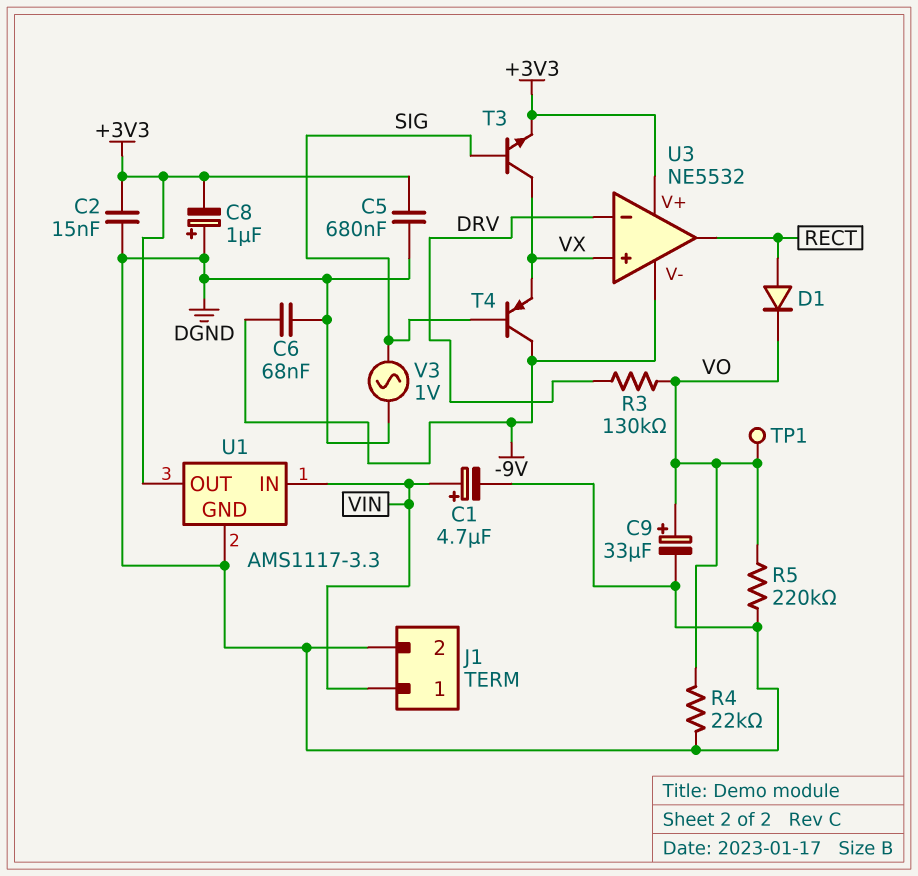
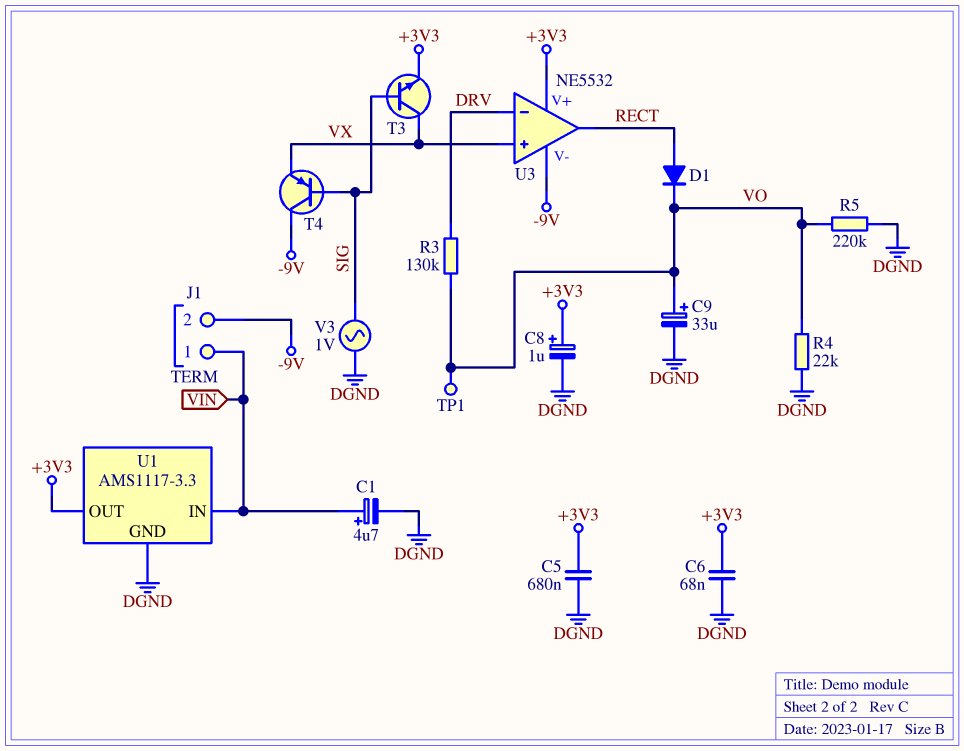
C2: 15nF (+3V3, DGND) -> none
C6: 68nF (-9V, DGND) -> 68nF (+3V3, DGND)
C8: 1uF (plus DGND, minus +3V3) -> 1uF (plus +3V3, minus DGND)
J1 pin 2: DGND -> -9V

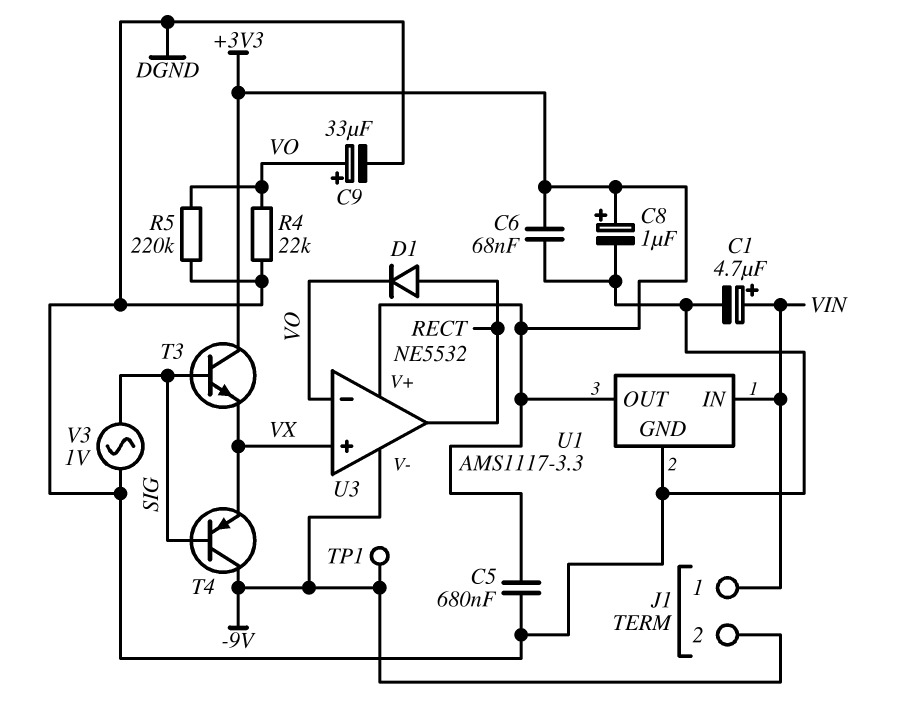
R3: 130k (DRV, VO) -> none
T3: NPN (B SIG, C VX, E +3V3) -> NPN (B SIG, C +3V3, E VX)
TP1: test point (VO) -> test point (-9V)
U3 pin in-: DRV -> VO

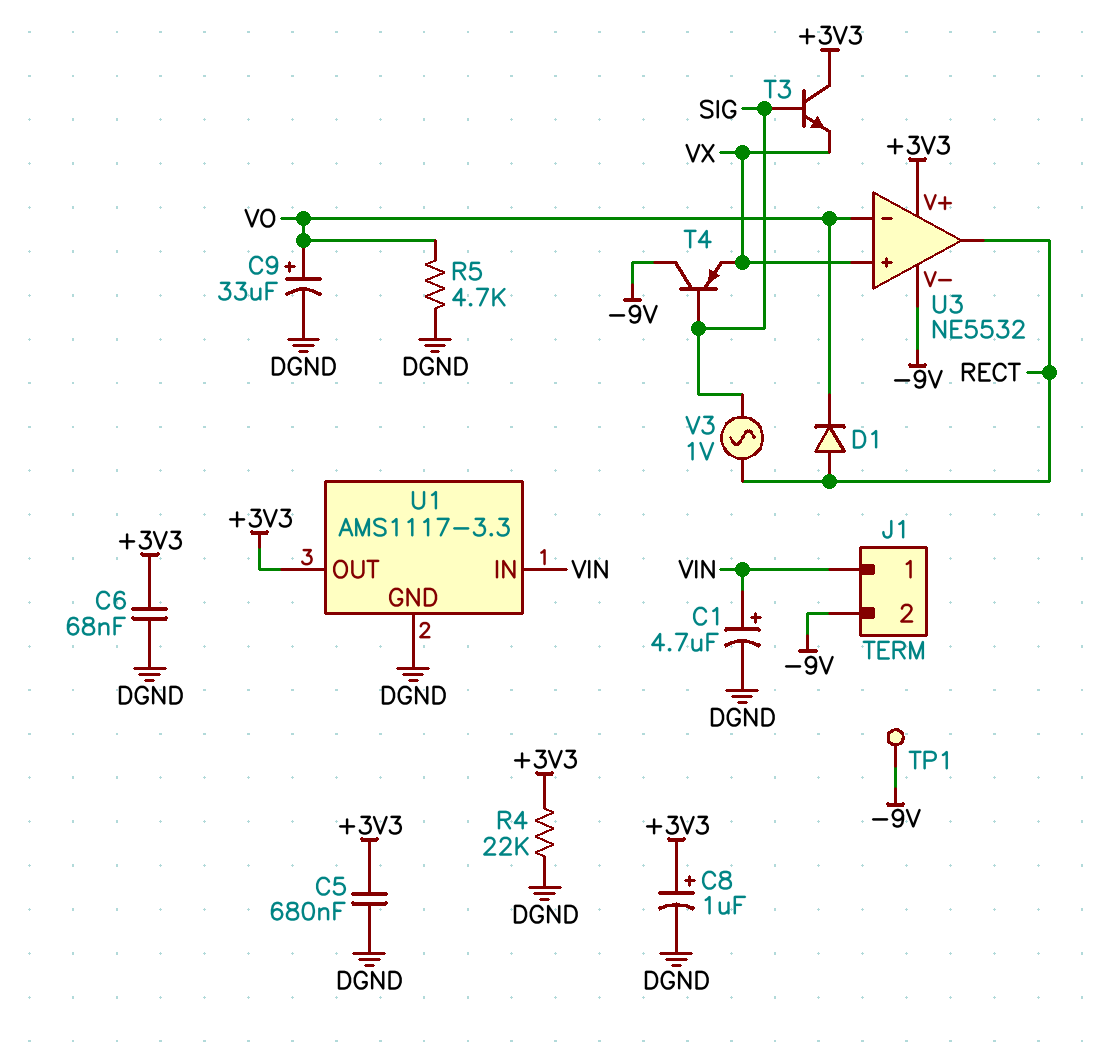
R4: 22k (DGND, VO) -> 22k (+3V3, DGND)
R5: 220k (DGND, VO) -> 4.7k (DGND, VO)
V3: AC 1V (DGND, SIG) -> AC 1V (RECT, SIG)

